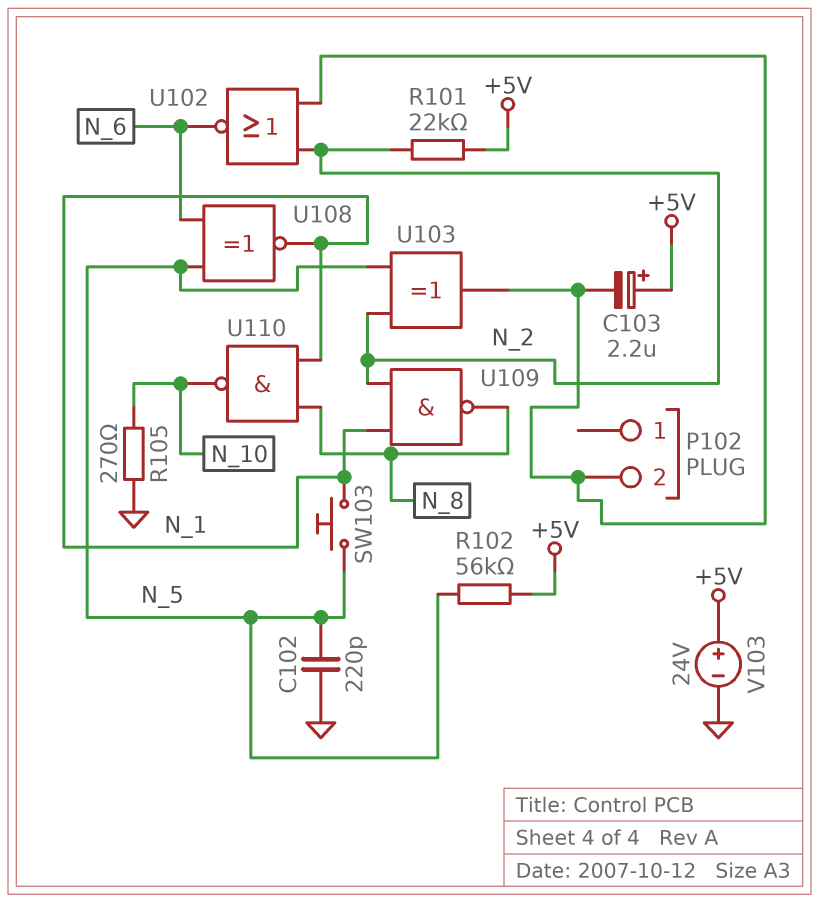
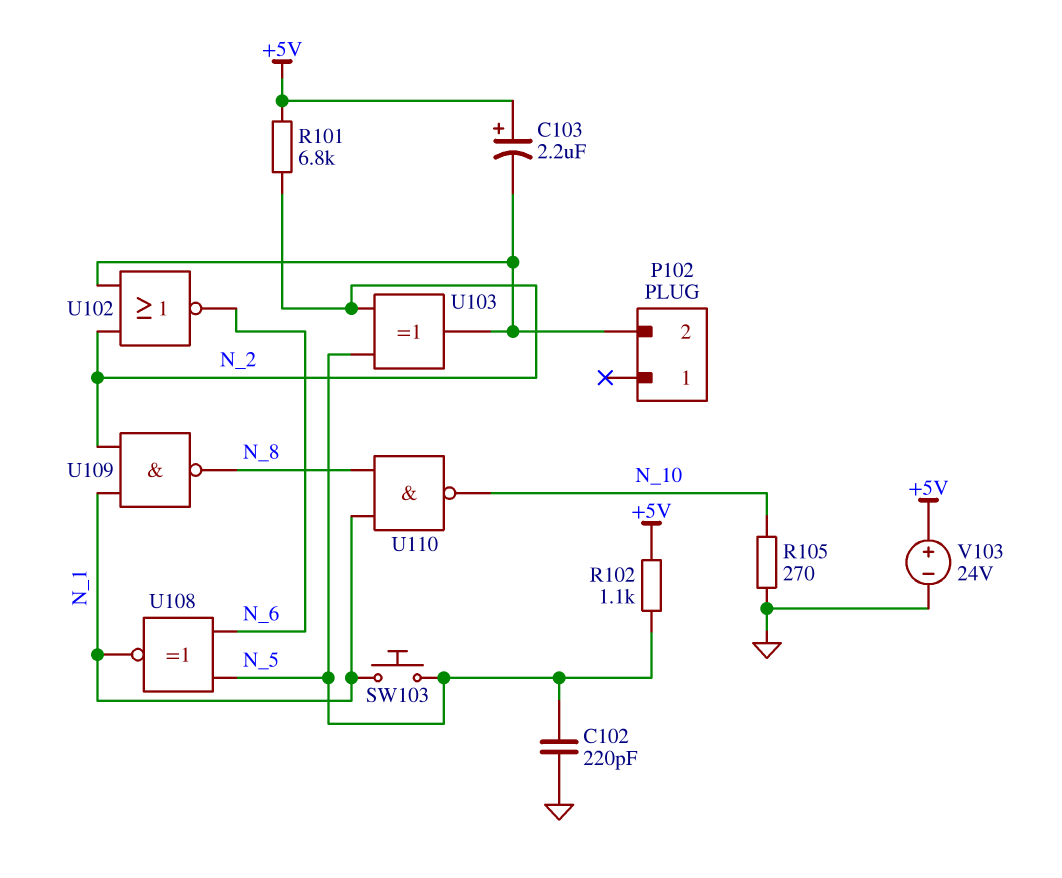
R101: 22k (+5V, N_2) -> 6.8k (+5V, N_2)
R102: 56k (+5V, N_5) -> 1.1k (+5V, N_5)

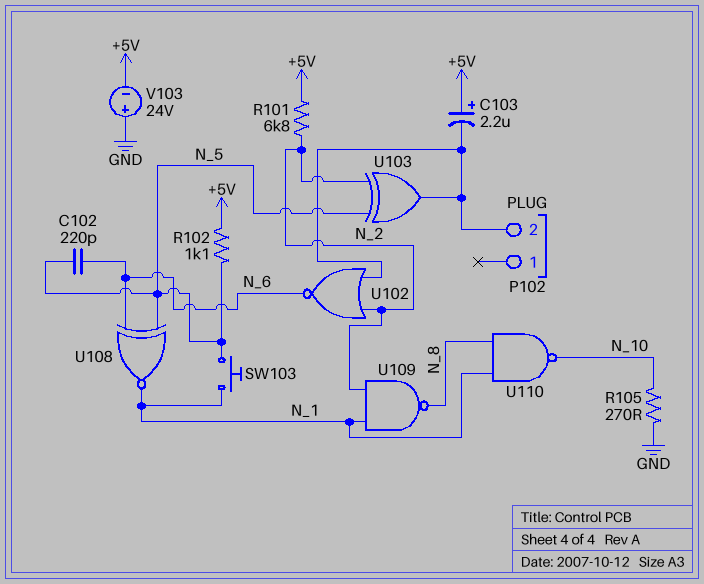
C102: 220pF (GND, N_5) -> 220pF (N_5, N_6)
V103: 24V (plus +5V, minus GND) -> 24V (plus GND, minus +5V)

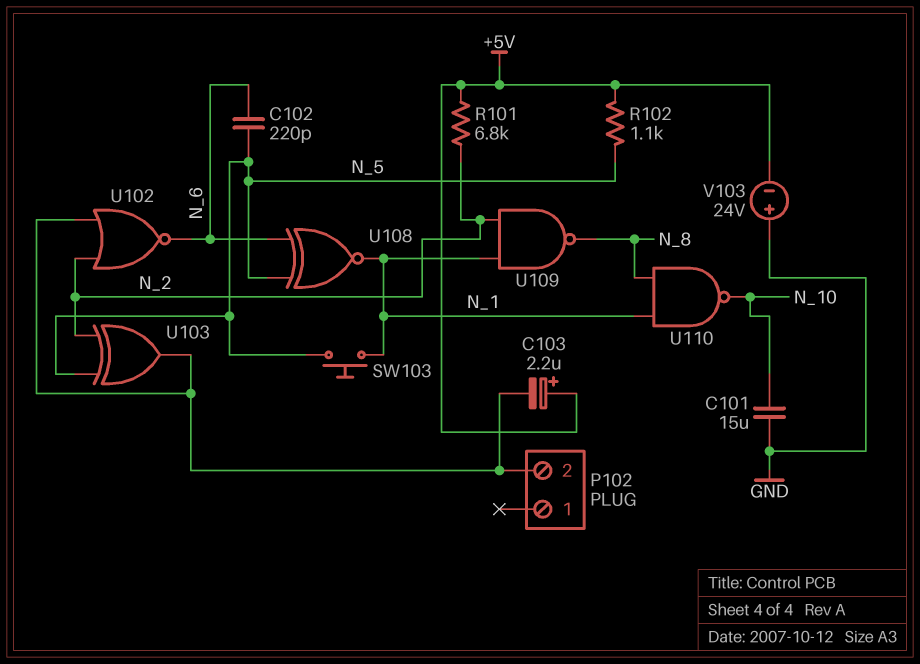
C101: none -> 15uF (GND, N_10)
R105: 270 (GND, N_10) -> none

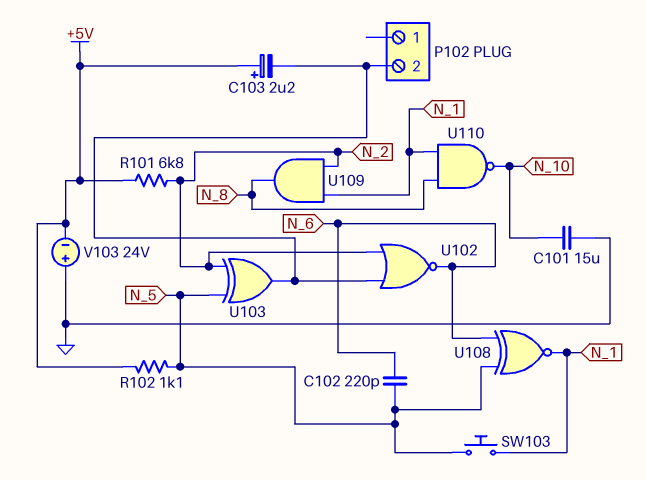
U109: NAND (in N_1, in N_2, out N_8) -> AND (in N_1, in N_2, out N_8)

